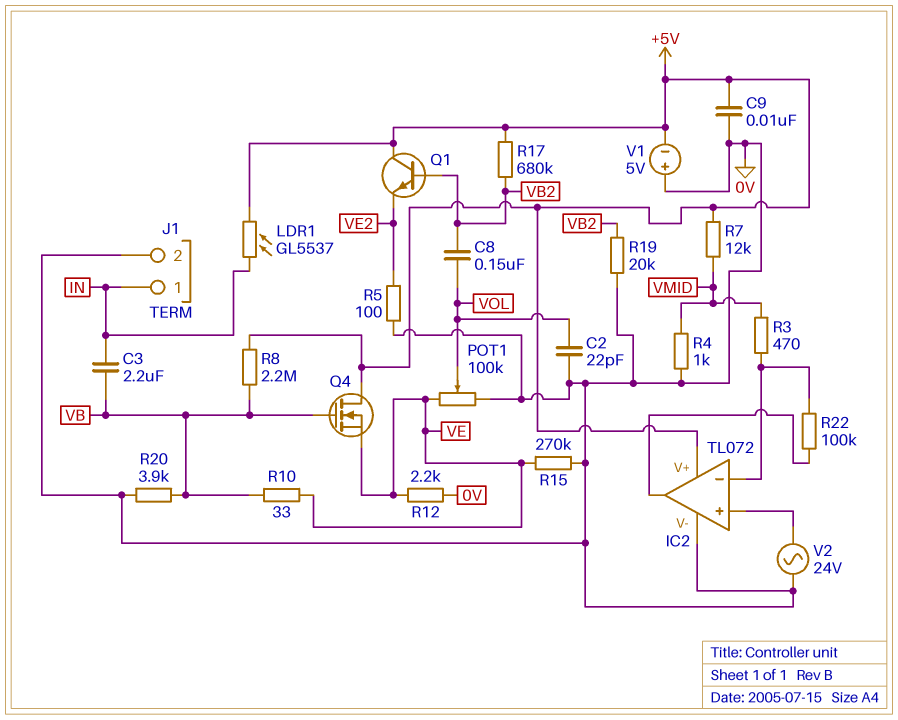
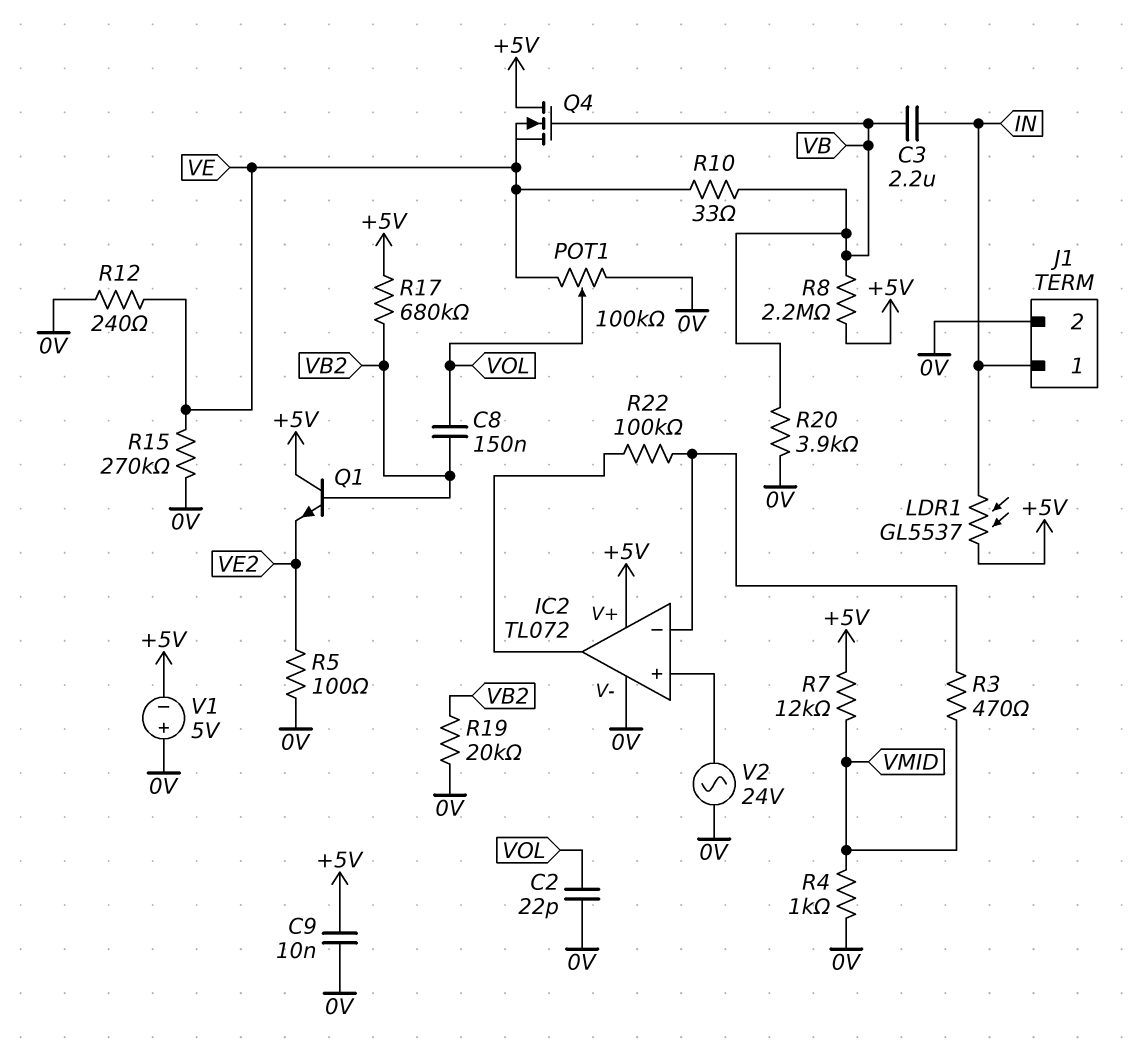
R12: 2.2k (0V, VE) -> 240 (0V, VE)

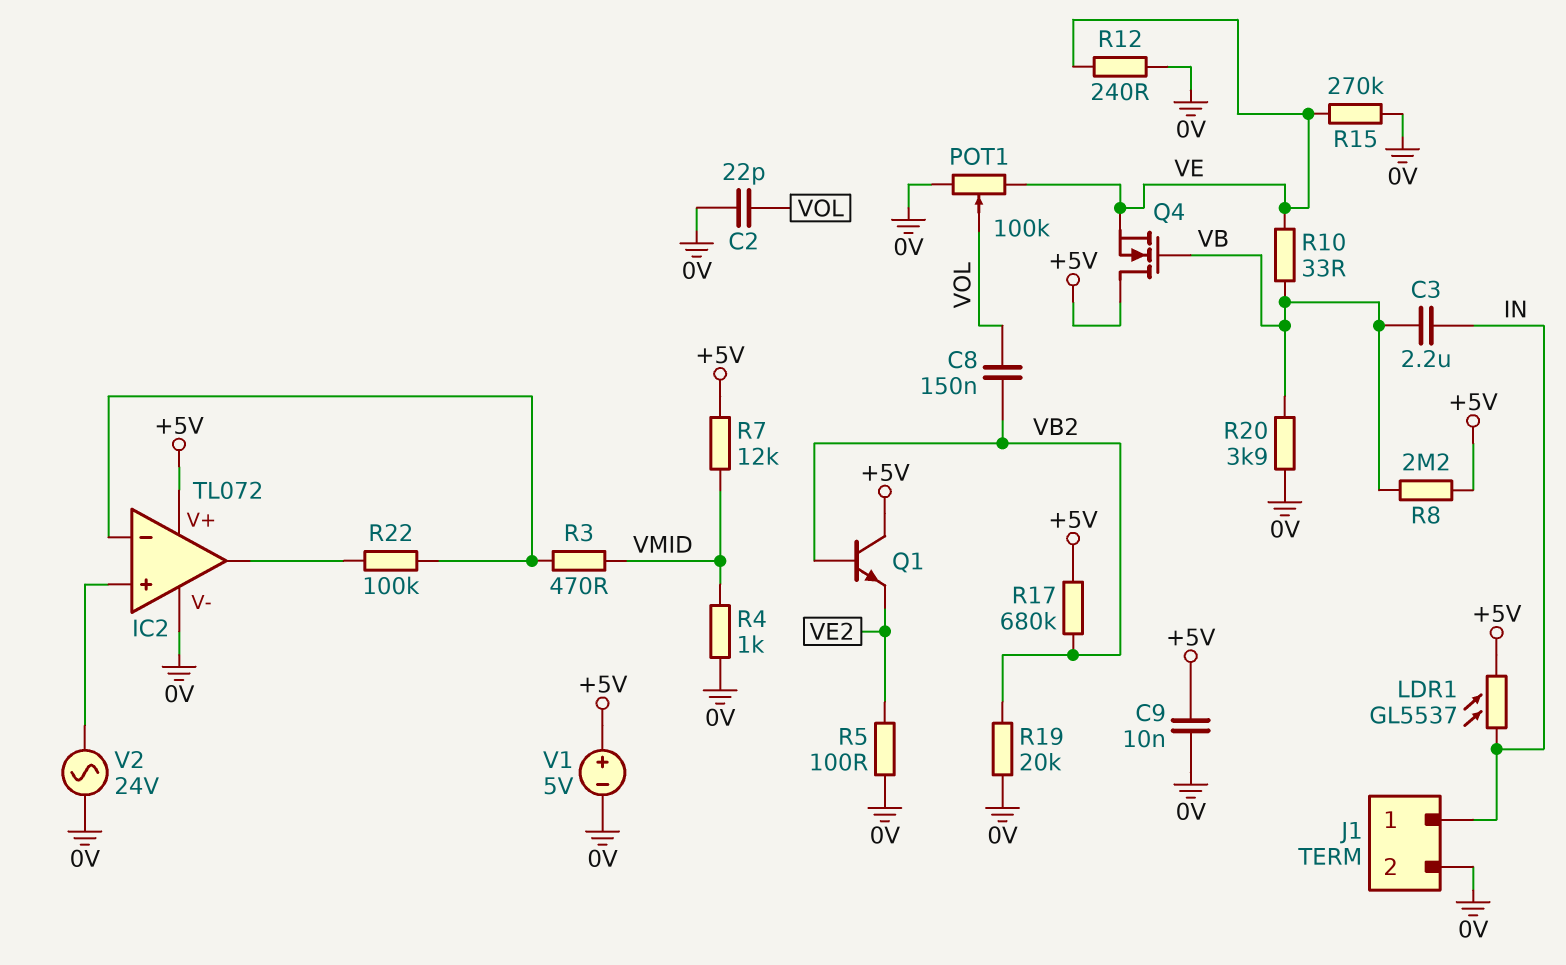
V1: 5V (plus 0V, minus +5V) -> 5V (plus +5V, minus 0V)

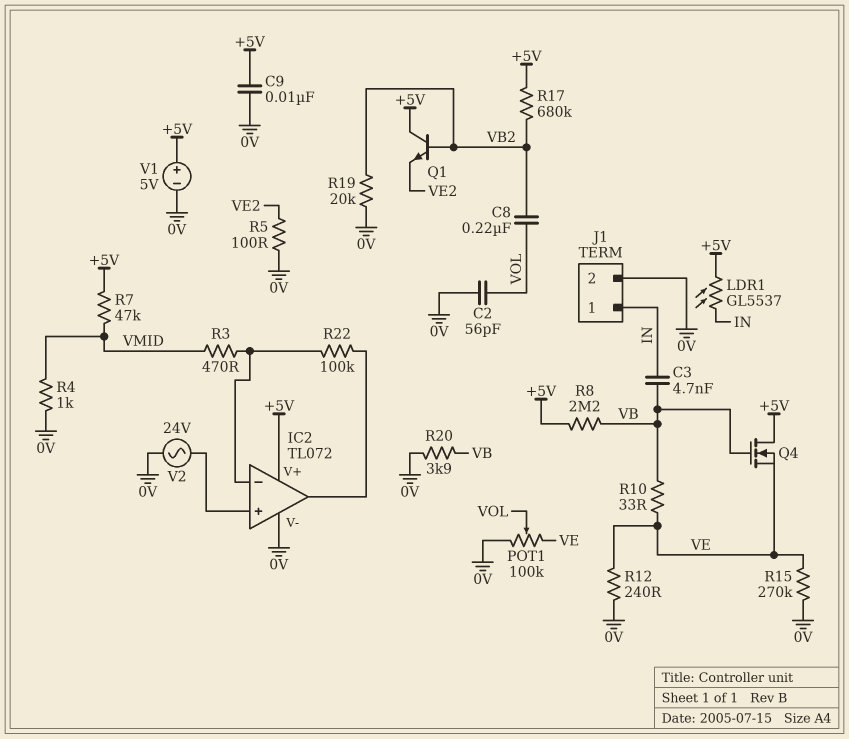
C2: 22pF (0V, VOL) -> 56pF (0V, VOL)
C3: 2.2uF (IN, VB) -> 4.7nF (IN, VB)
C8: 150nF (VB2, VOL) -> 220nF (VB2, VOL)
R7: 12k (+5V, VMID) -> 47k (+5V, VMID)

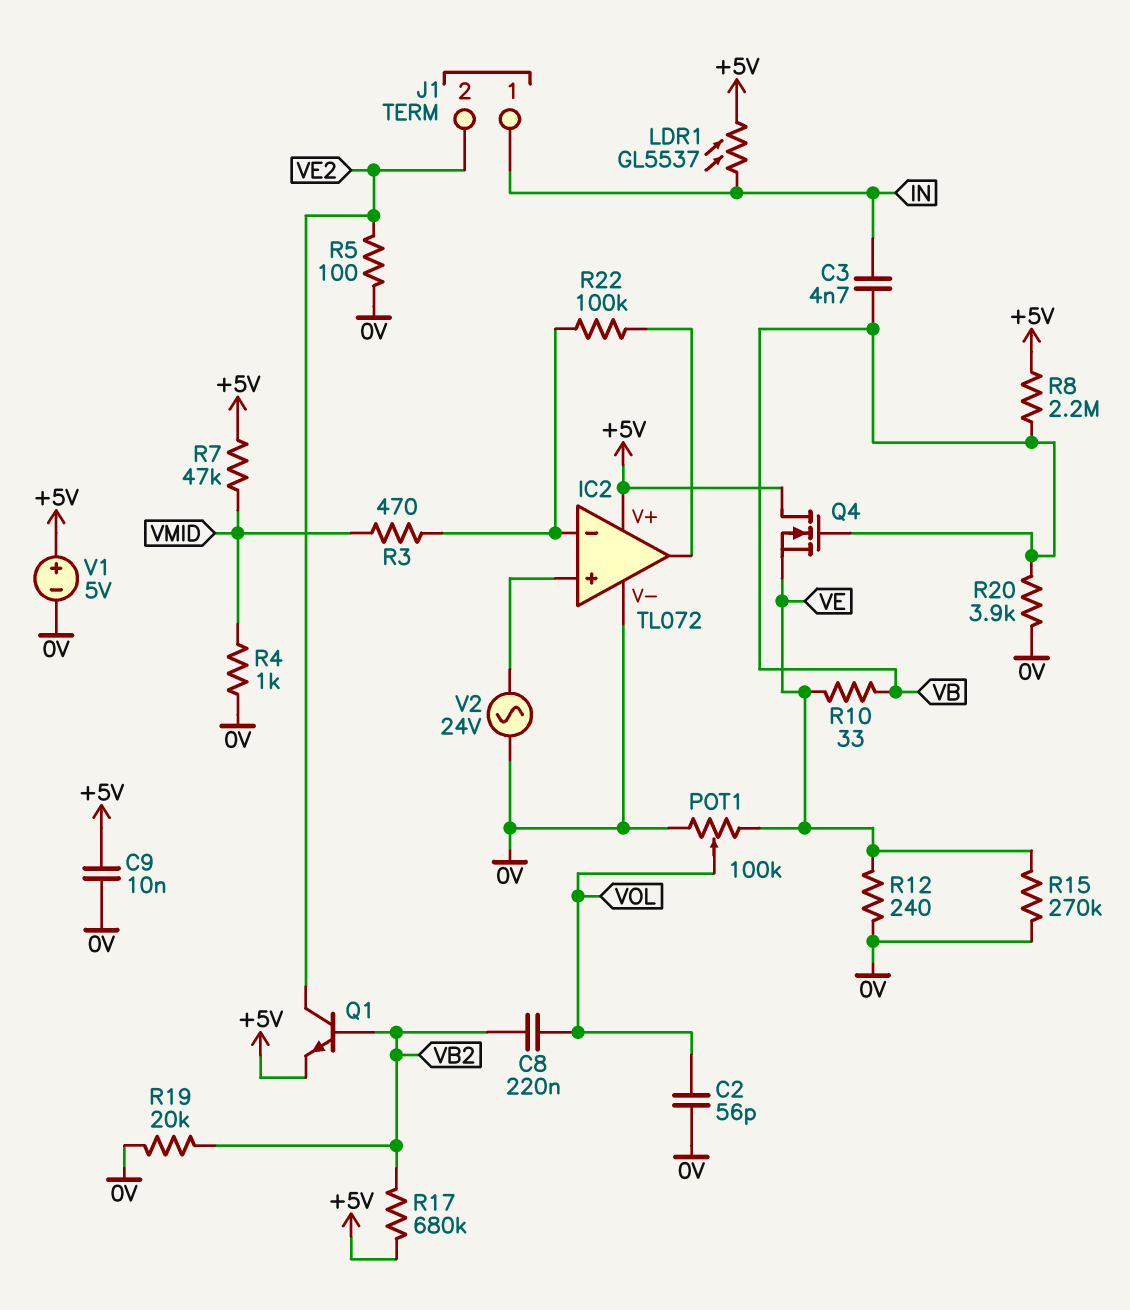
J1 pin 2: 0V -> VE2
Q1: NPN (B VB2, C +5V, E VE2) -> NPN (B VB2, C VE2, E +5V)

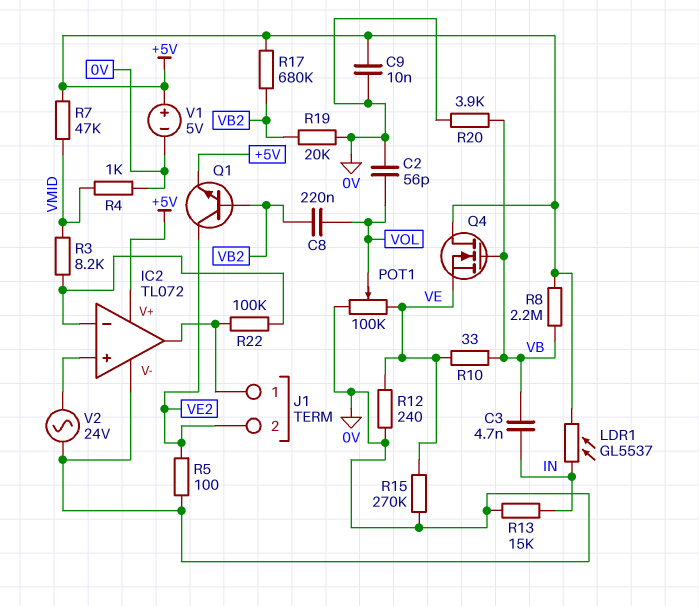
J1 pin 1: IN -> IC2/out
R3: 470 (IC2/in-, VMID) -> 8.2k (IC2/in-, VMID)
R13: none -> 15k (0V, IN)

